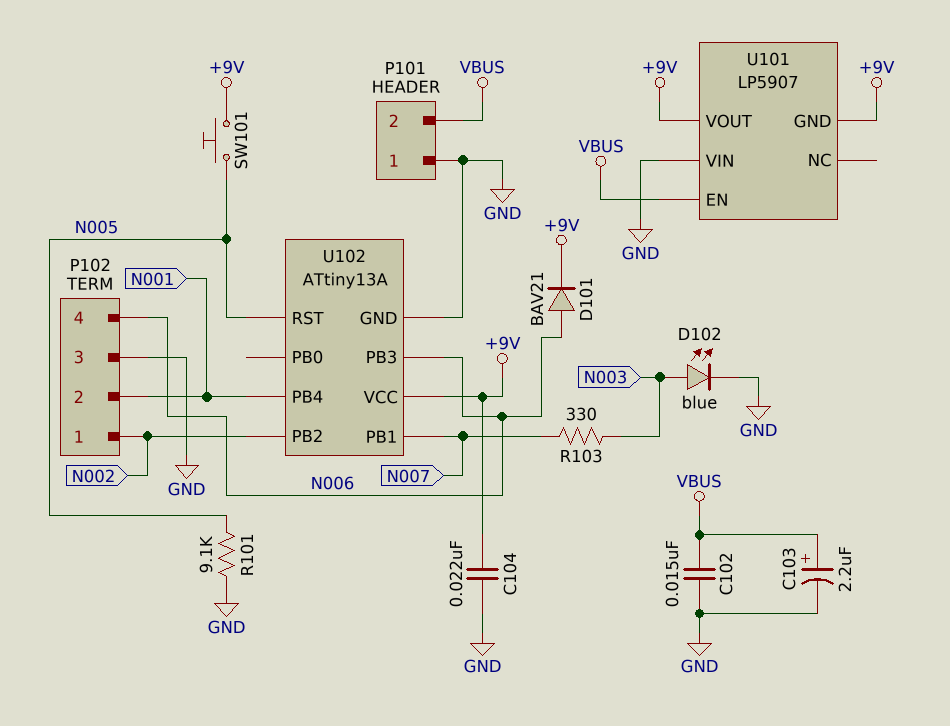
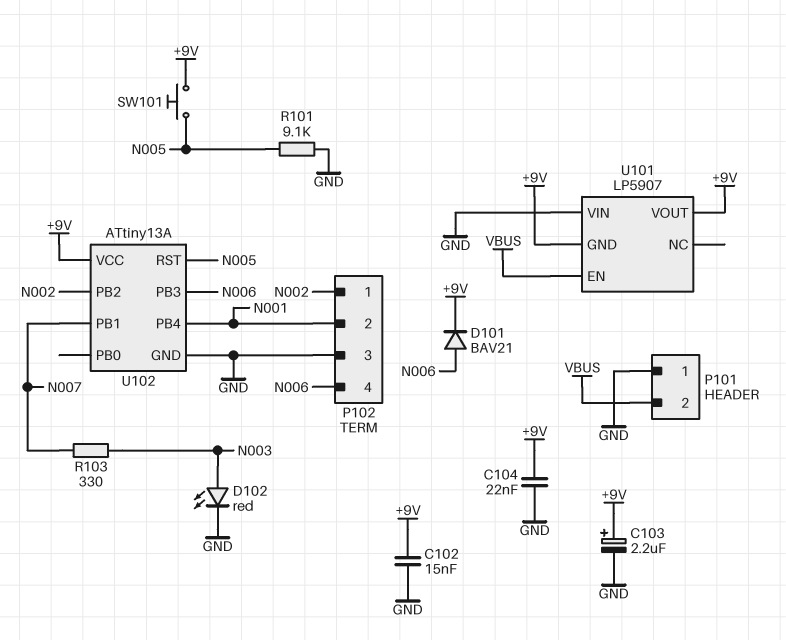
C102: 15nF (GND, VBUS) -> 15nF (+9V, GND)
C103: 2.2uF (plus VBUS, minus GND) -> 2.2uF (plus +9V, minus GND)
D102: LED blue (A N003, K GND) -> LED red (A N003, K GND)

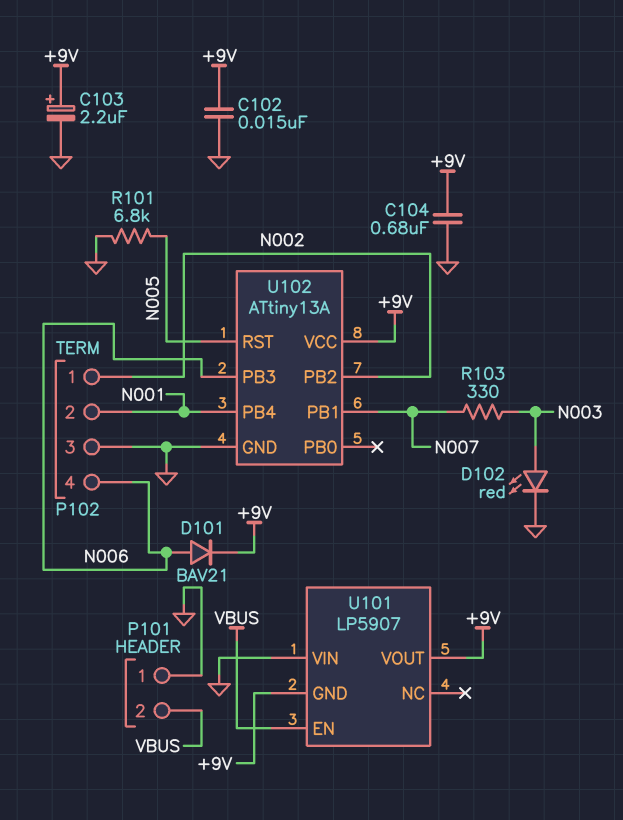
C104: 22nF (+9V, GND) -> 680nF (+9V, GND)
R101: 9.1k (GND, N005) -> 6.8k (GND, N005)
SW101: button (+9V, N005) -> none

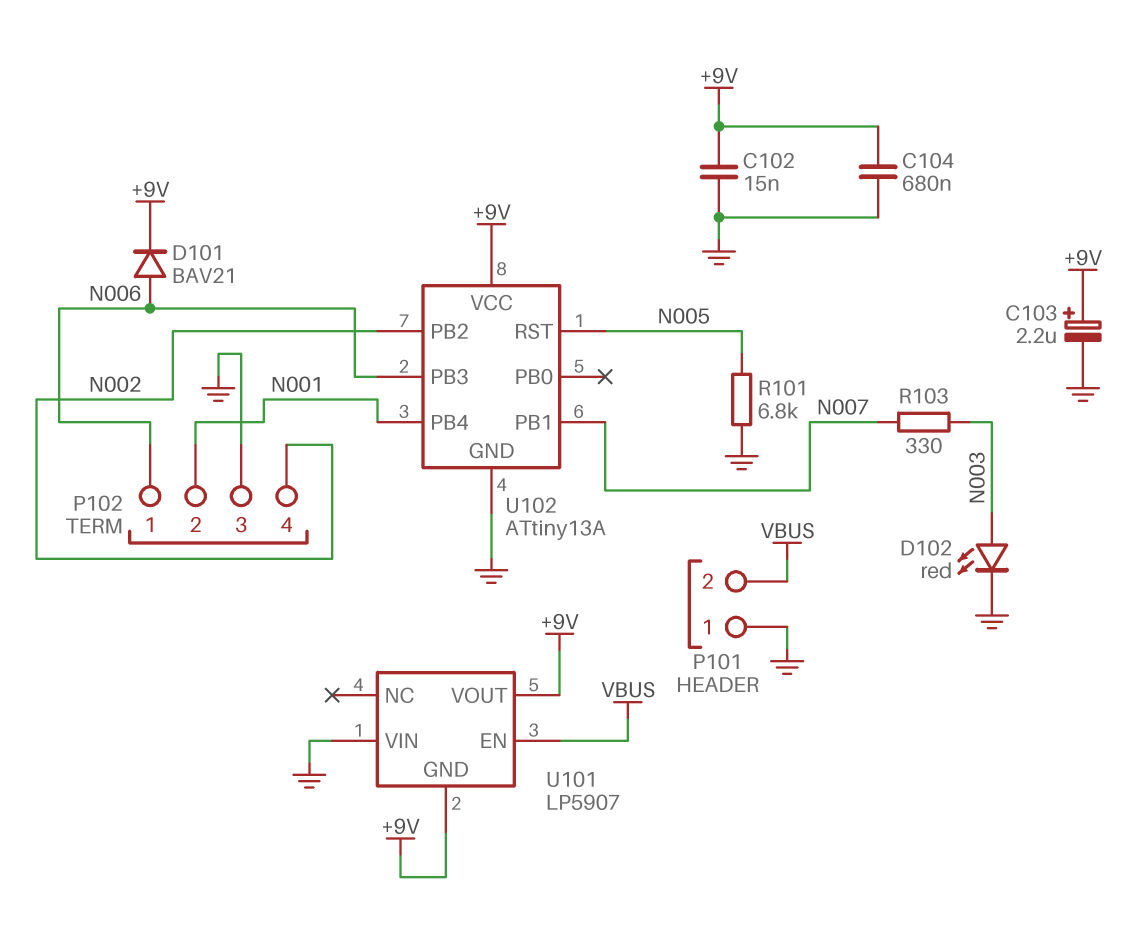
P102 pin 1: N002 -> N006
P102 pin 4: N006 -> N002

